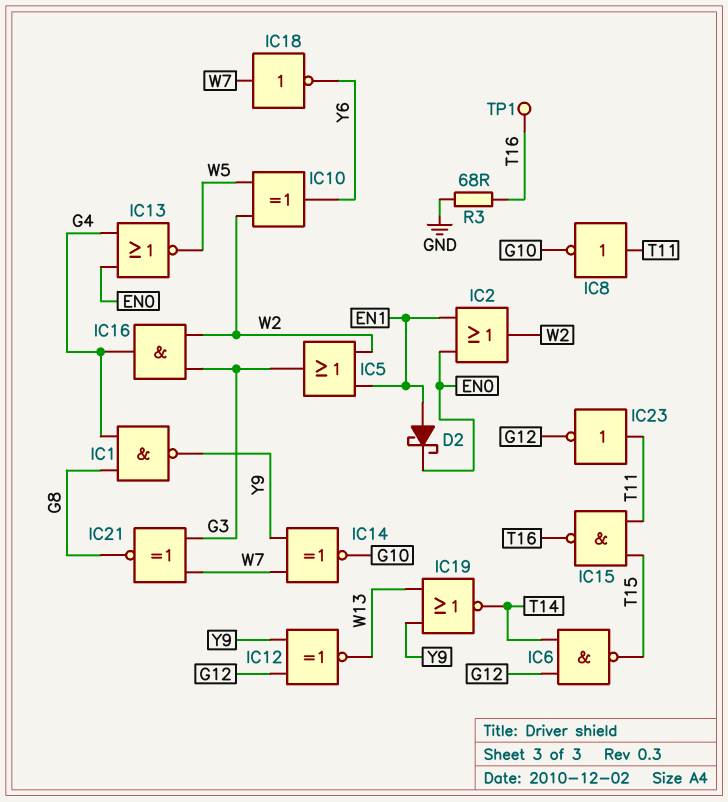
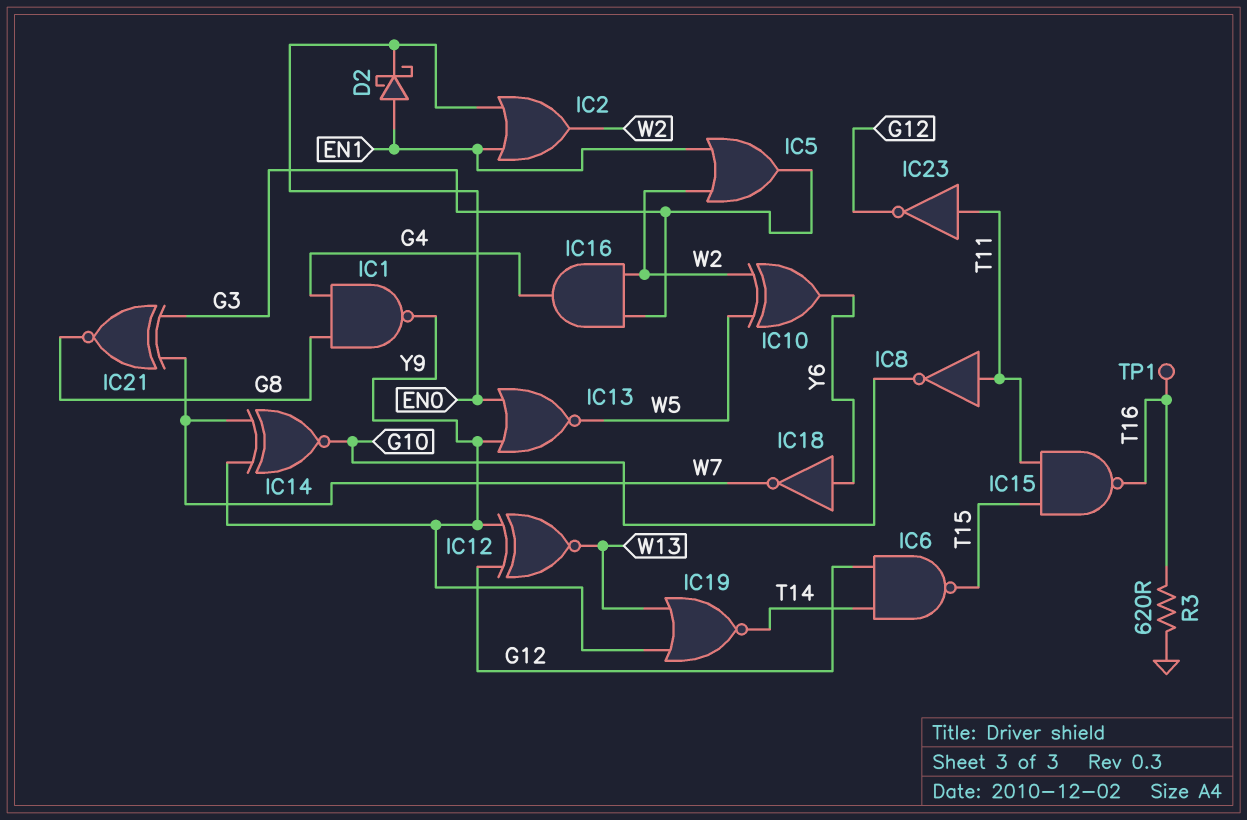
IC13: NOR (in EN0, in G4, out W5) -> NOR (in EN0, in Y9, out W5)
IC18: NOT (in W7, out Y6) -> NOT (in Y6, out W7)
R3: 68 (GND, T16) -> 620 (GND, T16)

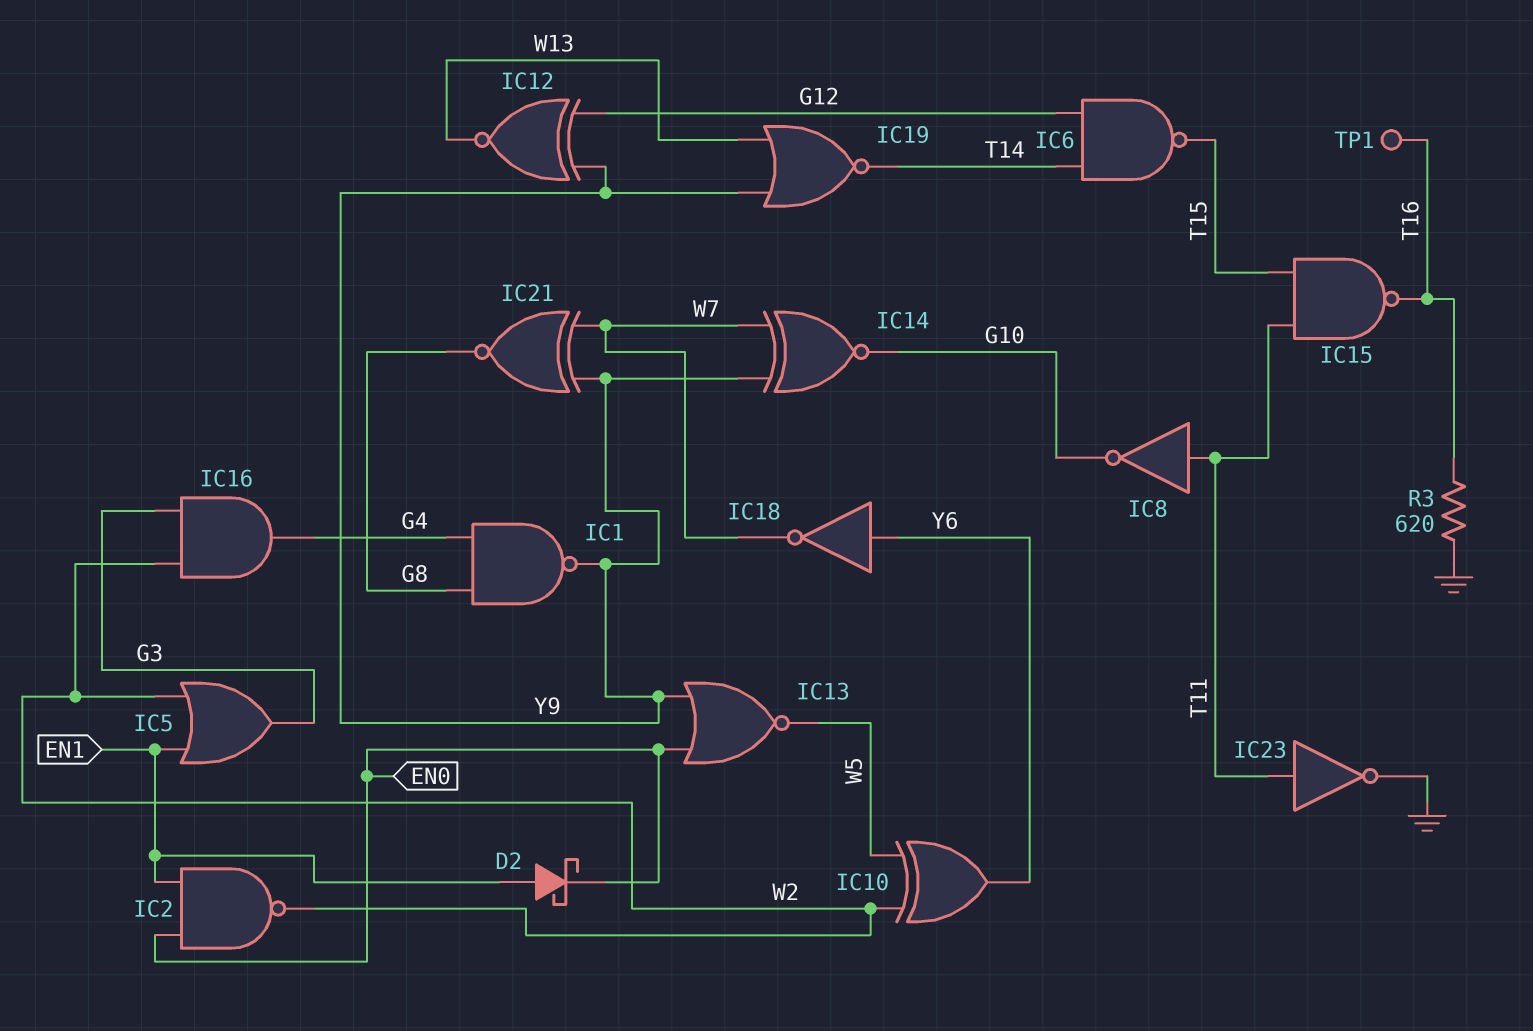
IC2: OR (in EN0, in EN1, out W2) -> NAND (in EN0, in EN1, out W2)
IC21: XNOR (in G3, in W7, out G8) -> XNOR (in W7, in Y9, out G8)
IC23: NOT (in T11, out G12) -> NOT (in T11, out GND)

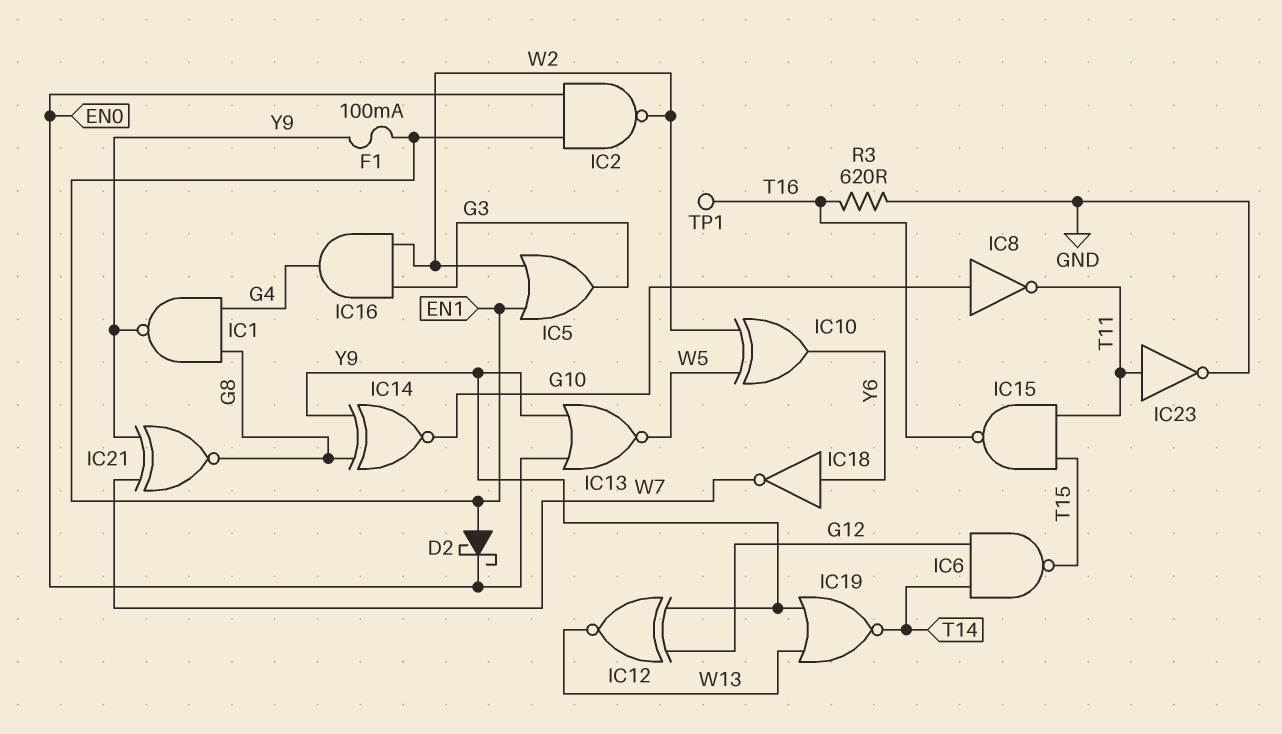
F1: none -> 100mA (EN1, Y9)
IC8: NOT (in T11, out G10) -> NOT (in G10, out T11)
IC14: XNOR (in W7, in Y9, out G10) -> XNOR (in G8, in Y9, out G10)

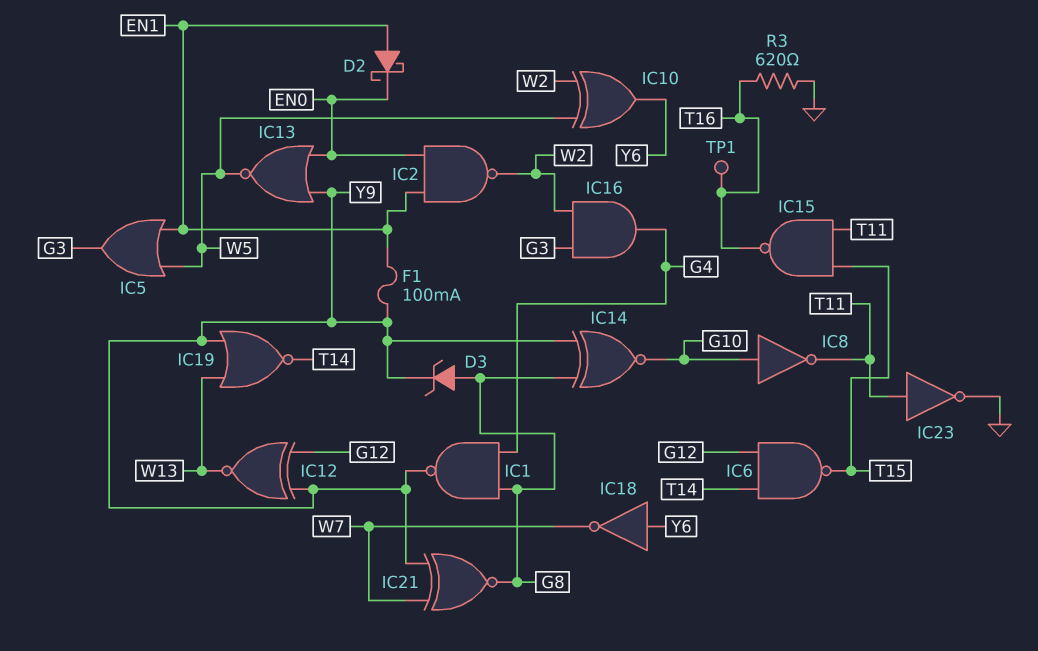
D3: none -> zener (A G8, K Y9)
IC5: OR (in EN1, in W2, out G3) -> OR (in EN1, in W5, out G3)

